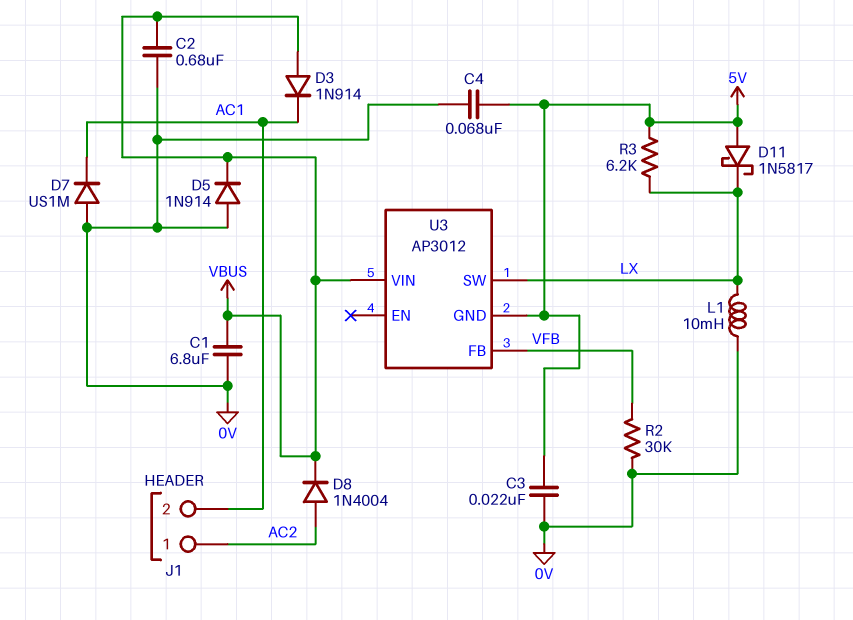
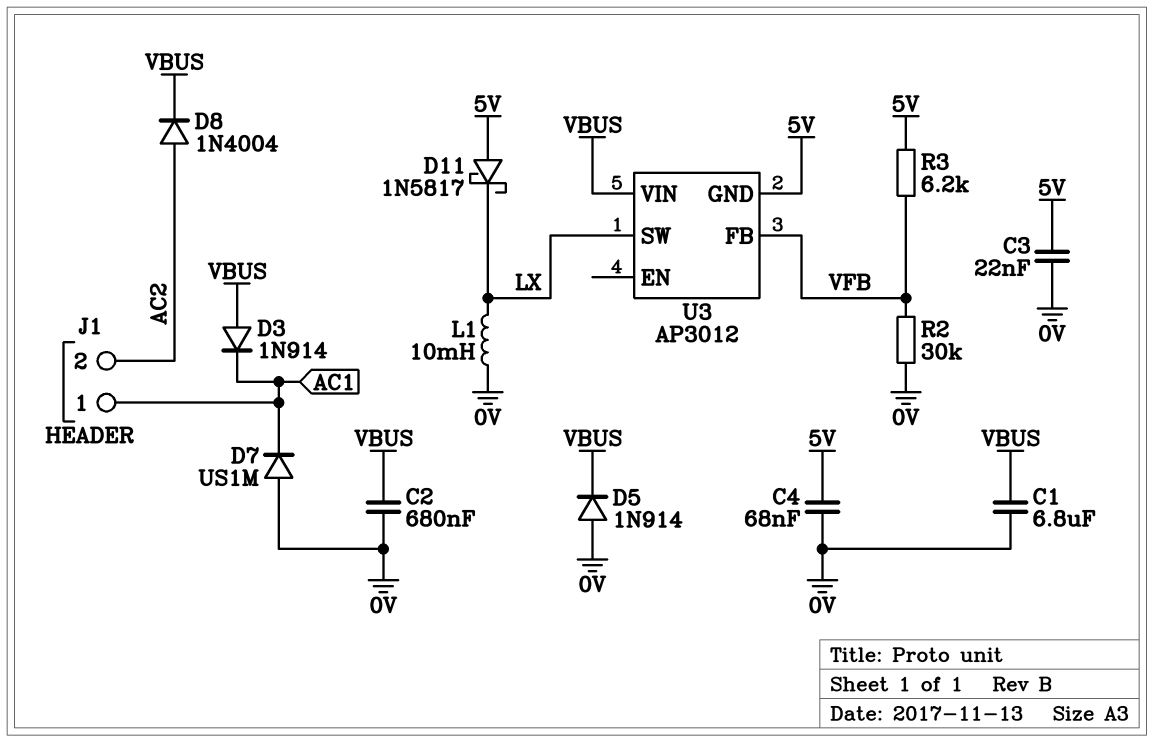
J1 pin 1: AC2 -> AC1
J1 pin 2: AC1 -> AC2
R3: 6.2k (5V, LX) -> 6.2k (5V, VFB)

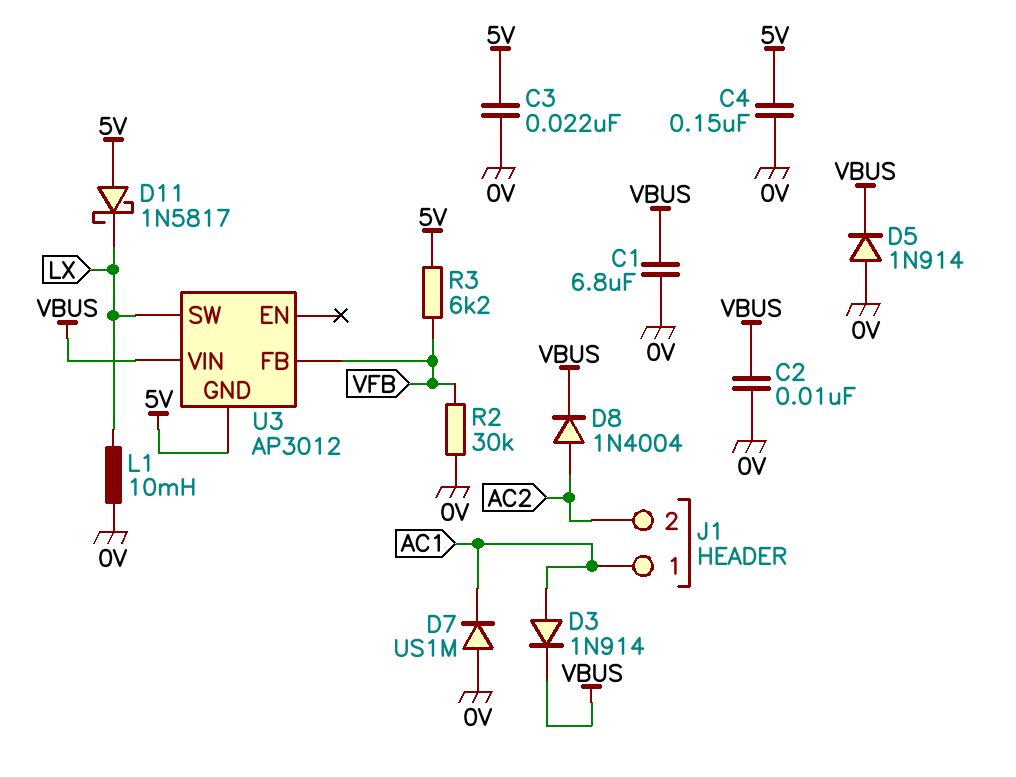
C2: 680nF (0V, VBUS) -> 10nF (0V, VBUS)
C4: 68nF (0V, 5V) -> 150nF (0V, 5V)
D3: diode 1N914 (A VBUS, K AC1) -> diode 1N914 (A AC1, K VBUS)

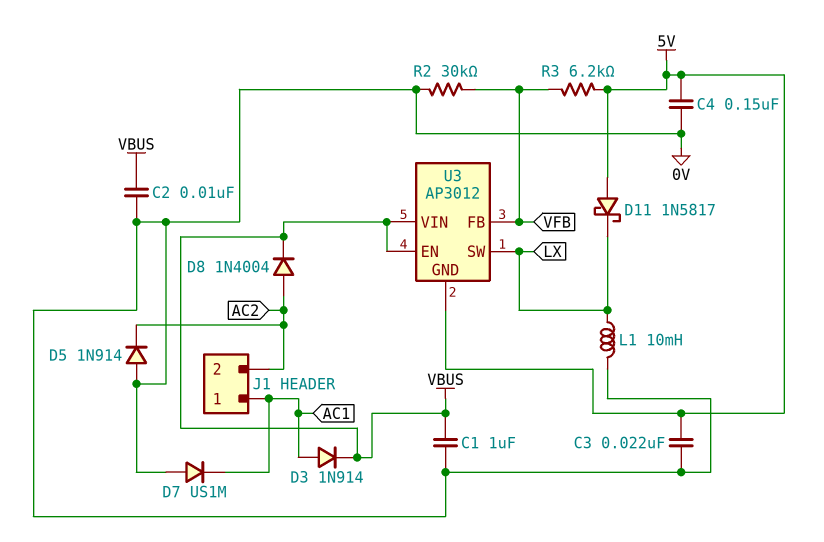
C1: 6.8uF (0V, VBUS) -> 1uF (0V, VBUS)
D5: diode 1N914 (A 0V, K VBUS) -> diode 1N914 (A 0V, K AC2)
U3 pin EN: none -> VBUS

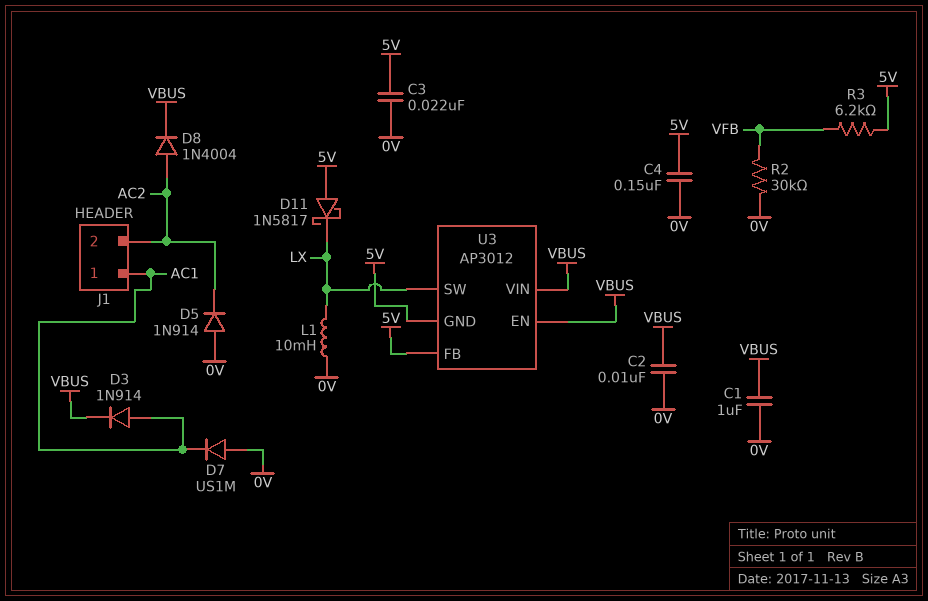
U3 pin FB: VFB -> 5V

